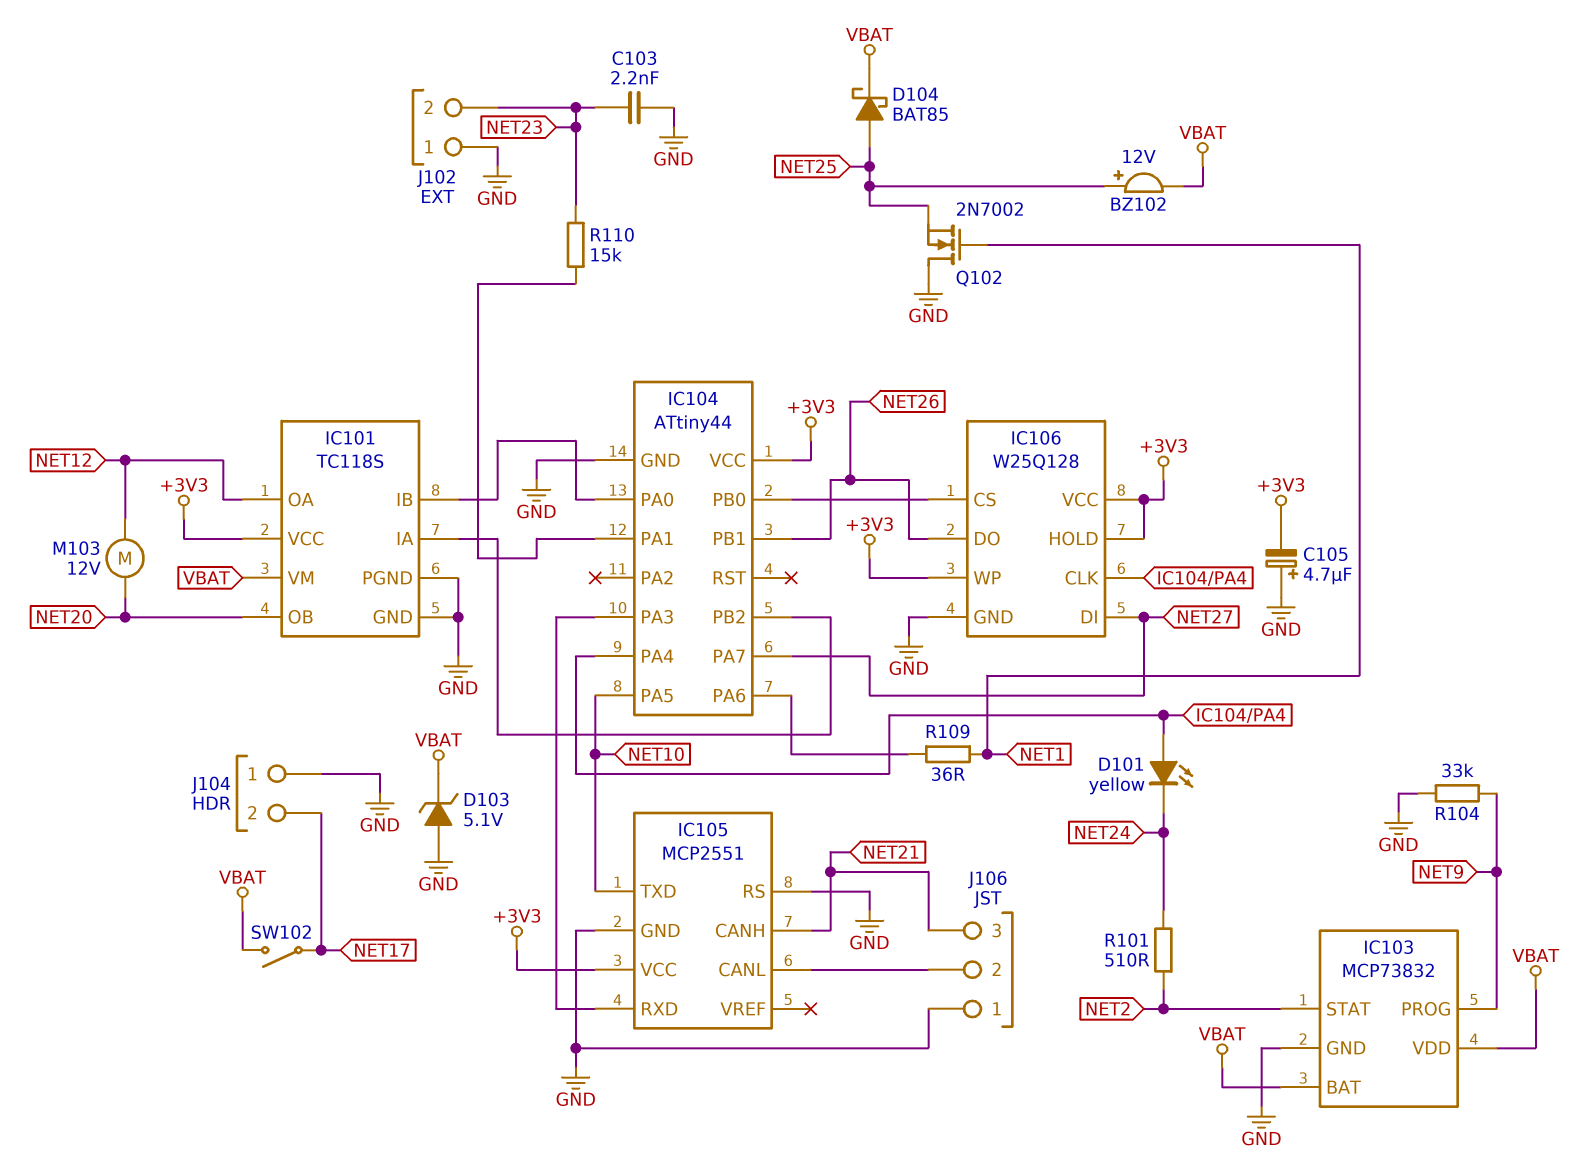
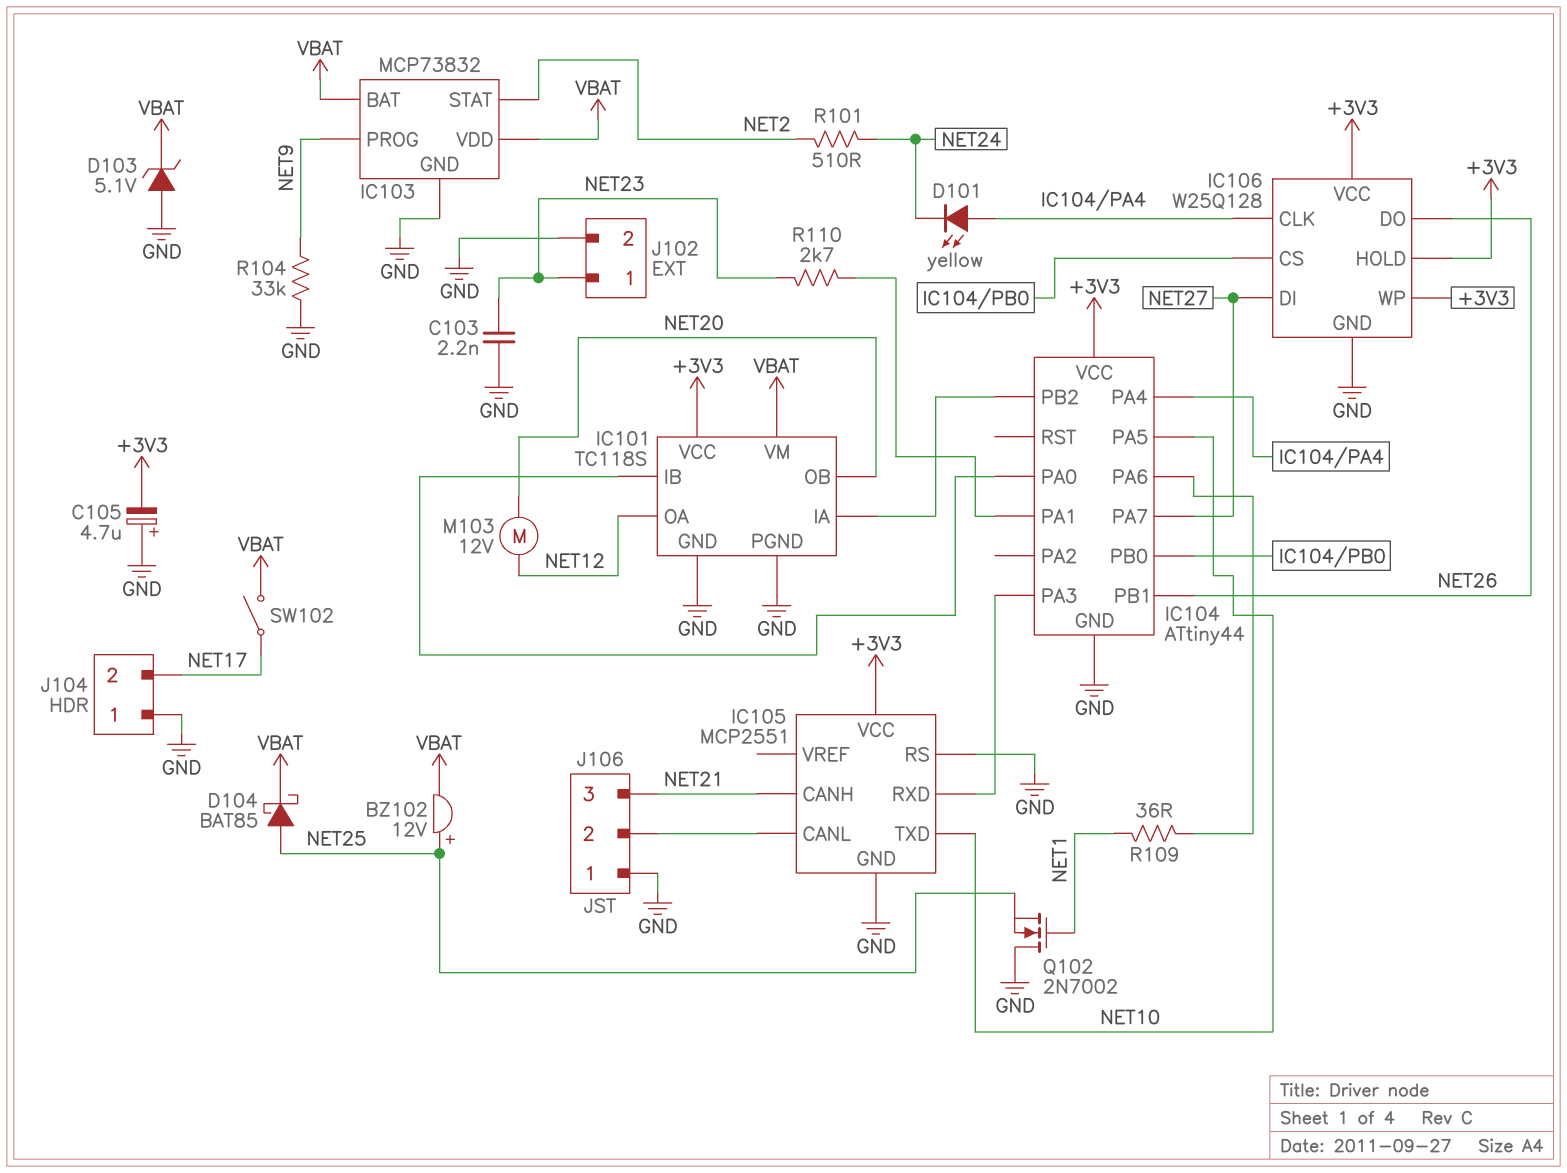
J102 pin 1: GND -> NET23
J102 pin 2: NET23 -> GND
R110: 15k (IC104/PA1, NET23) -> 2.7k (IC104/PA1, NET23)

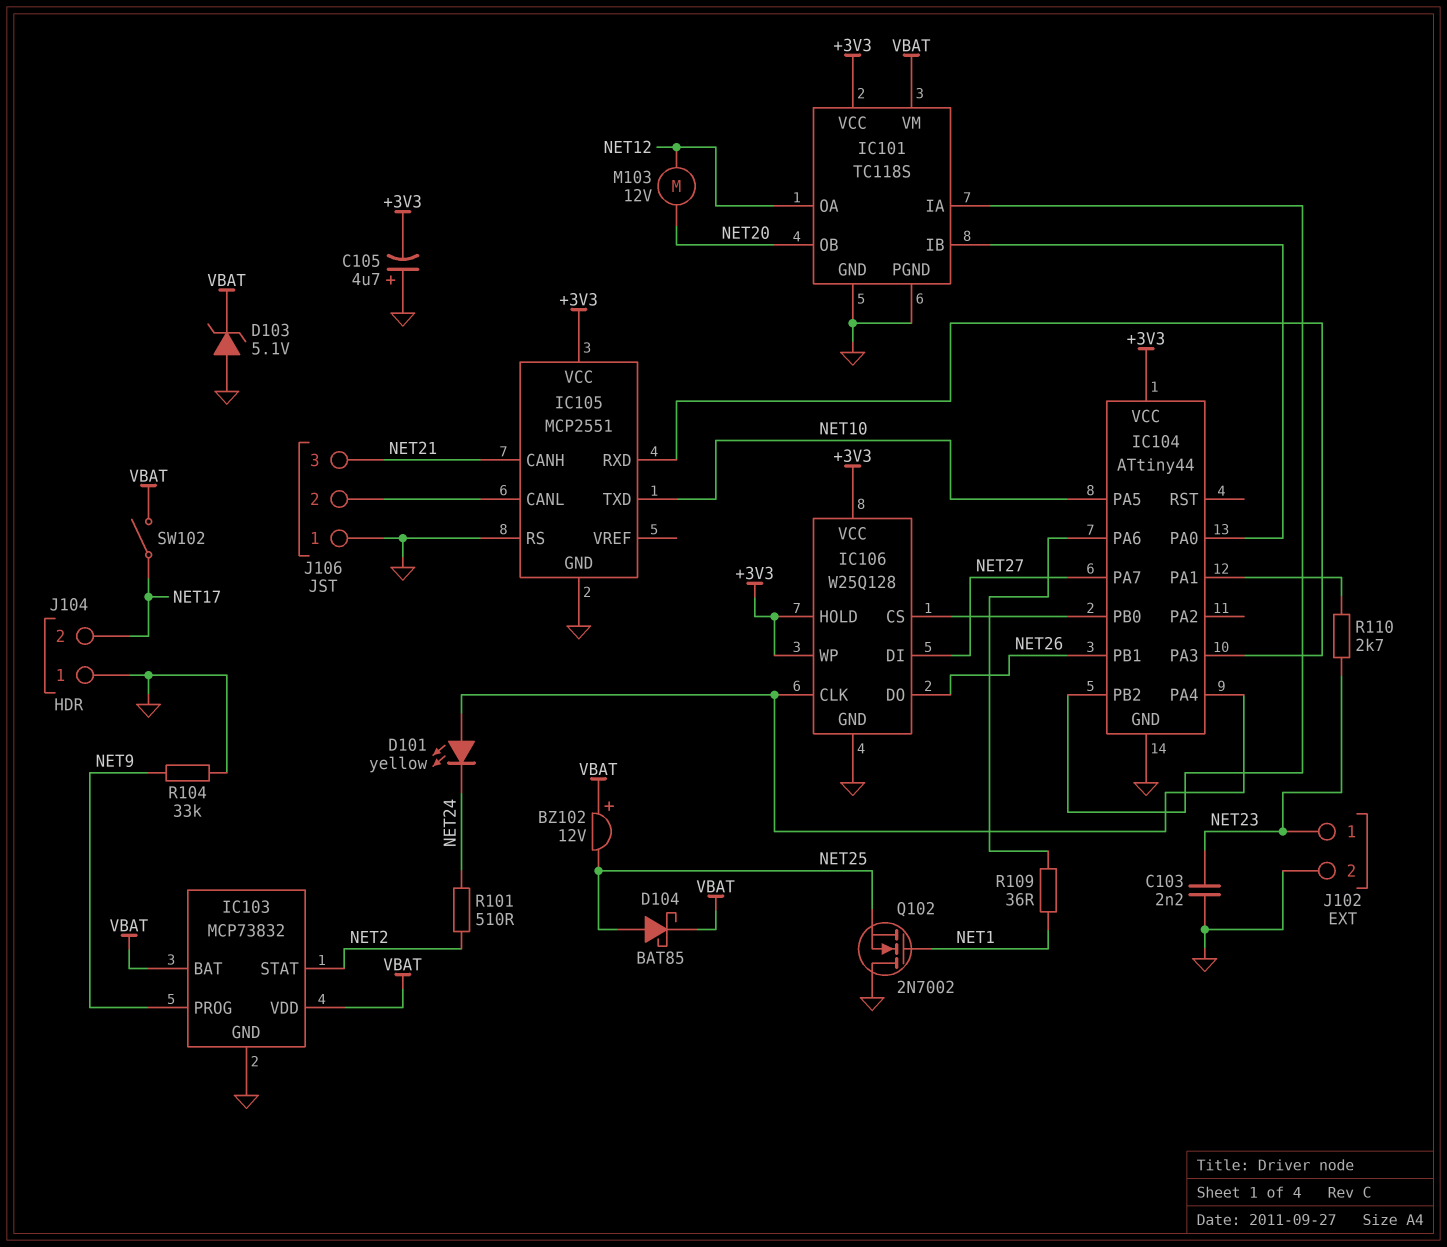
BZ102: buzzer 12V (plus NET25, minus VBAT) -> buzzer 12V (plus VBAT, minus NET25)

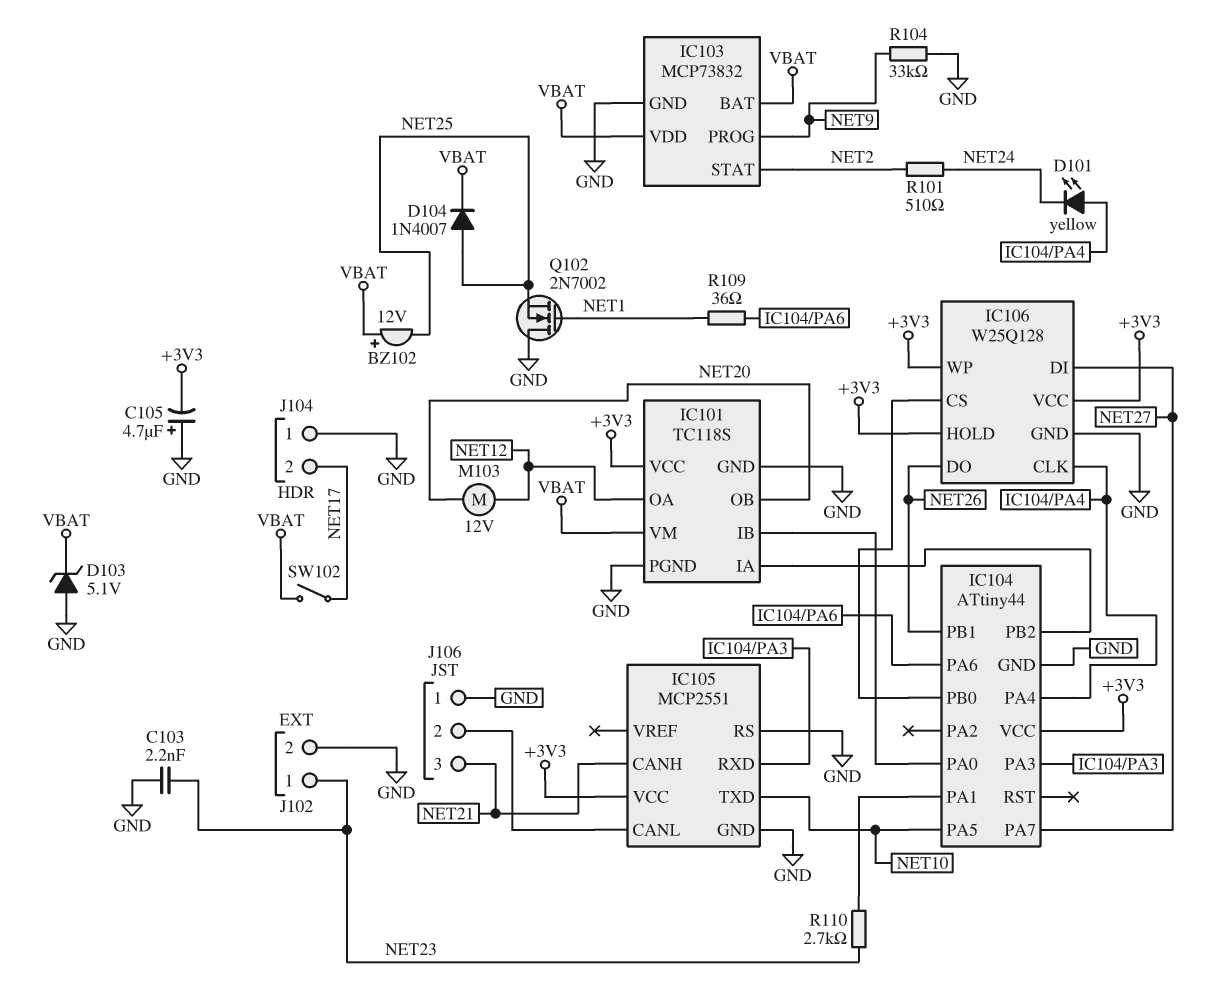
D104: schottky BAT85 (A NET25, K VBAT) -> diode 1N4007 (A NET25, K VBAT)

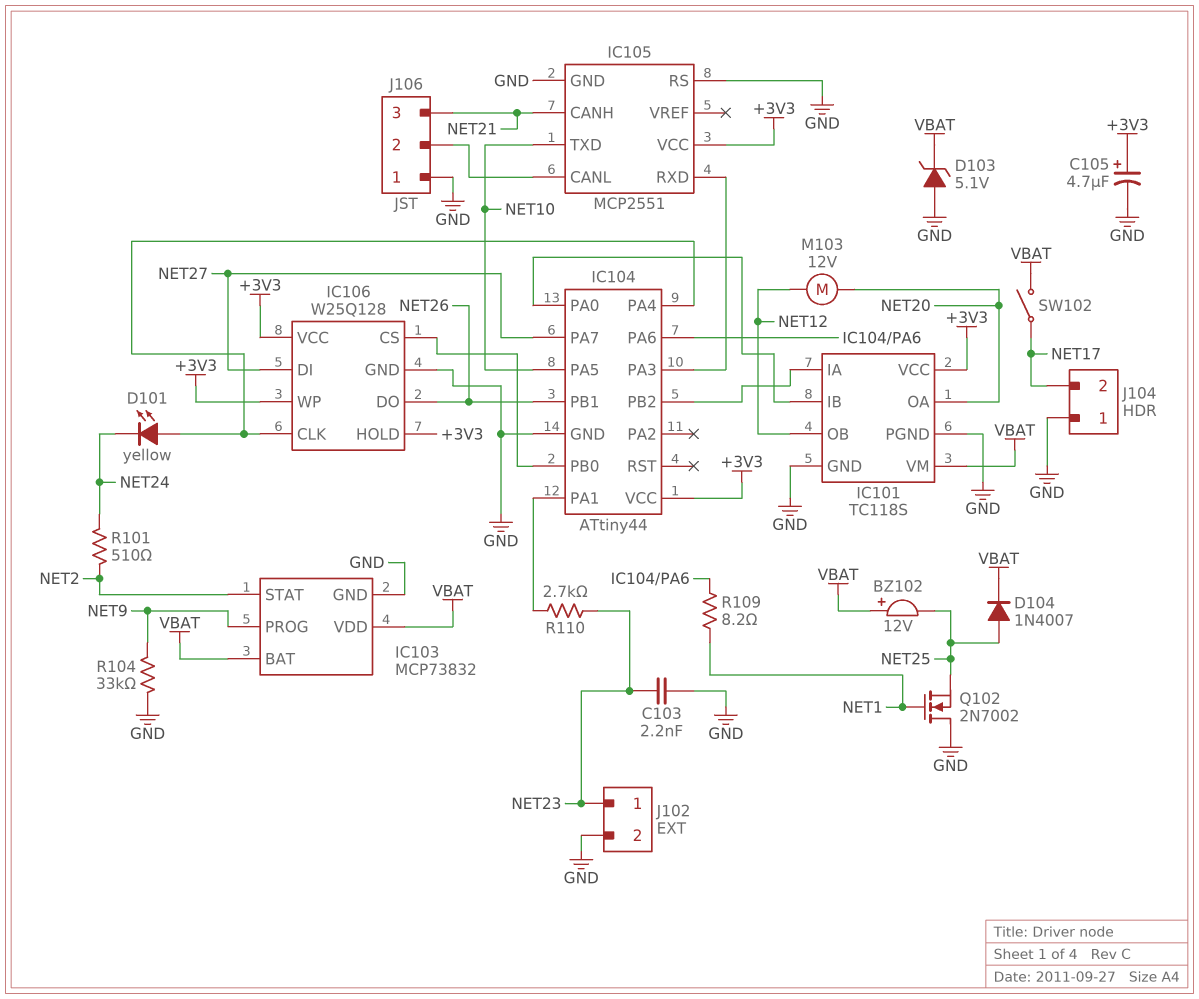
C105: 4.7uF (plus GND, minus +3V3) -> 4.7uF (plus +3V3, minus GND)
IC101 pin OA: NET12 -> NET20
IC101 pin OB: NET20 -> NET12
R109: 36 (IC104/PA6, NET1) -> 8.2 (IC104/PA6, NET1)

